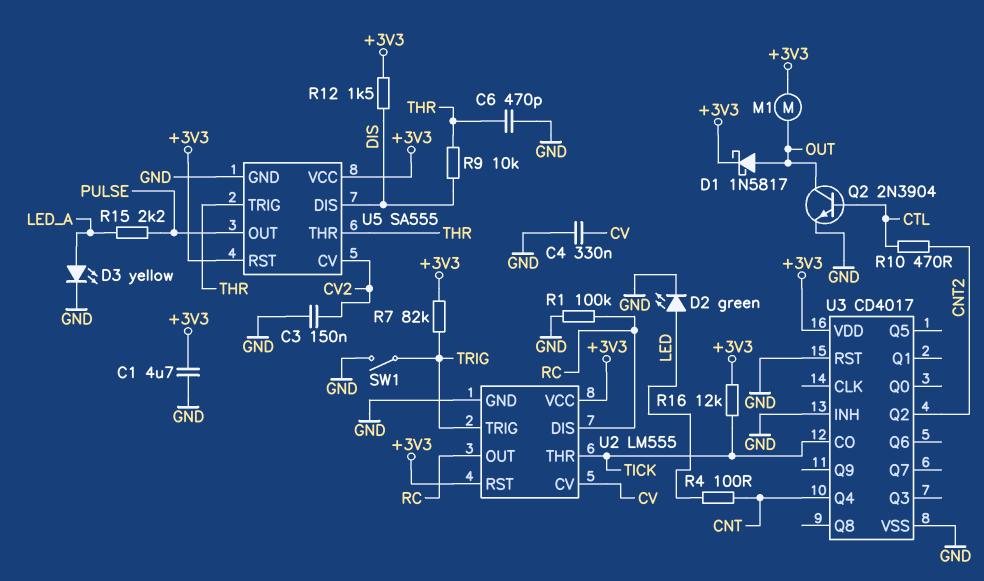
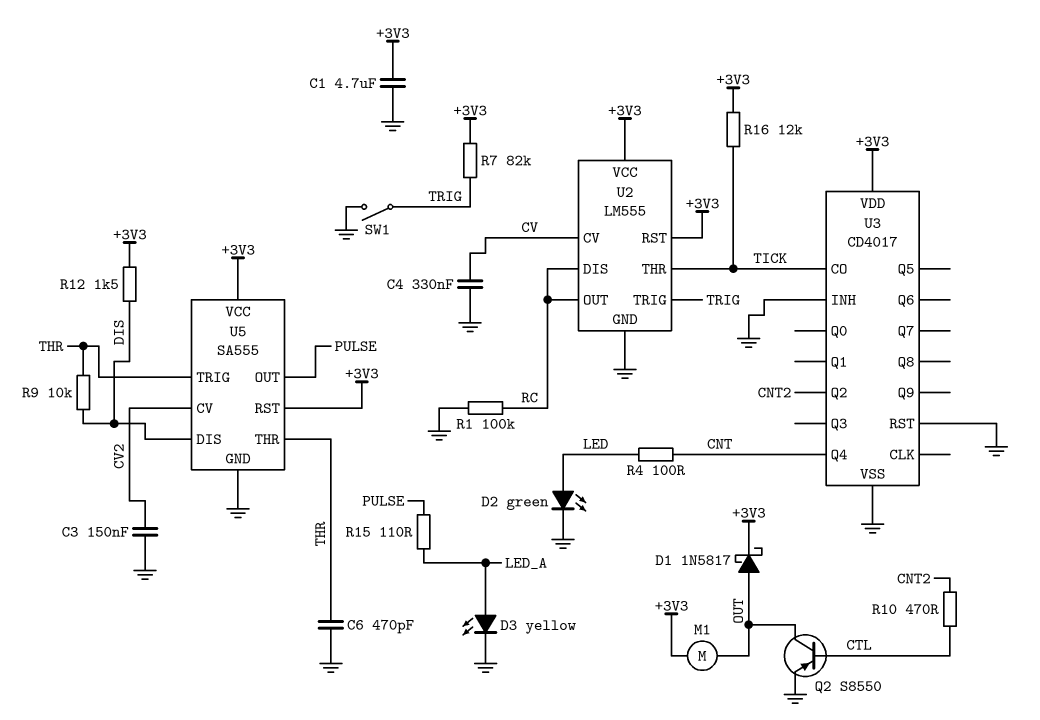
Q2: NPN 2N3904 (B CTL, C OUT, E GND) -> PNP S8550 (B CTL, C OUT, E GND)
R15: 2.2k (LED_A, PULSE) -> 110 (LED_A, PULSE)

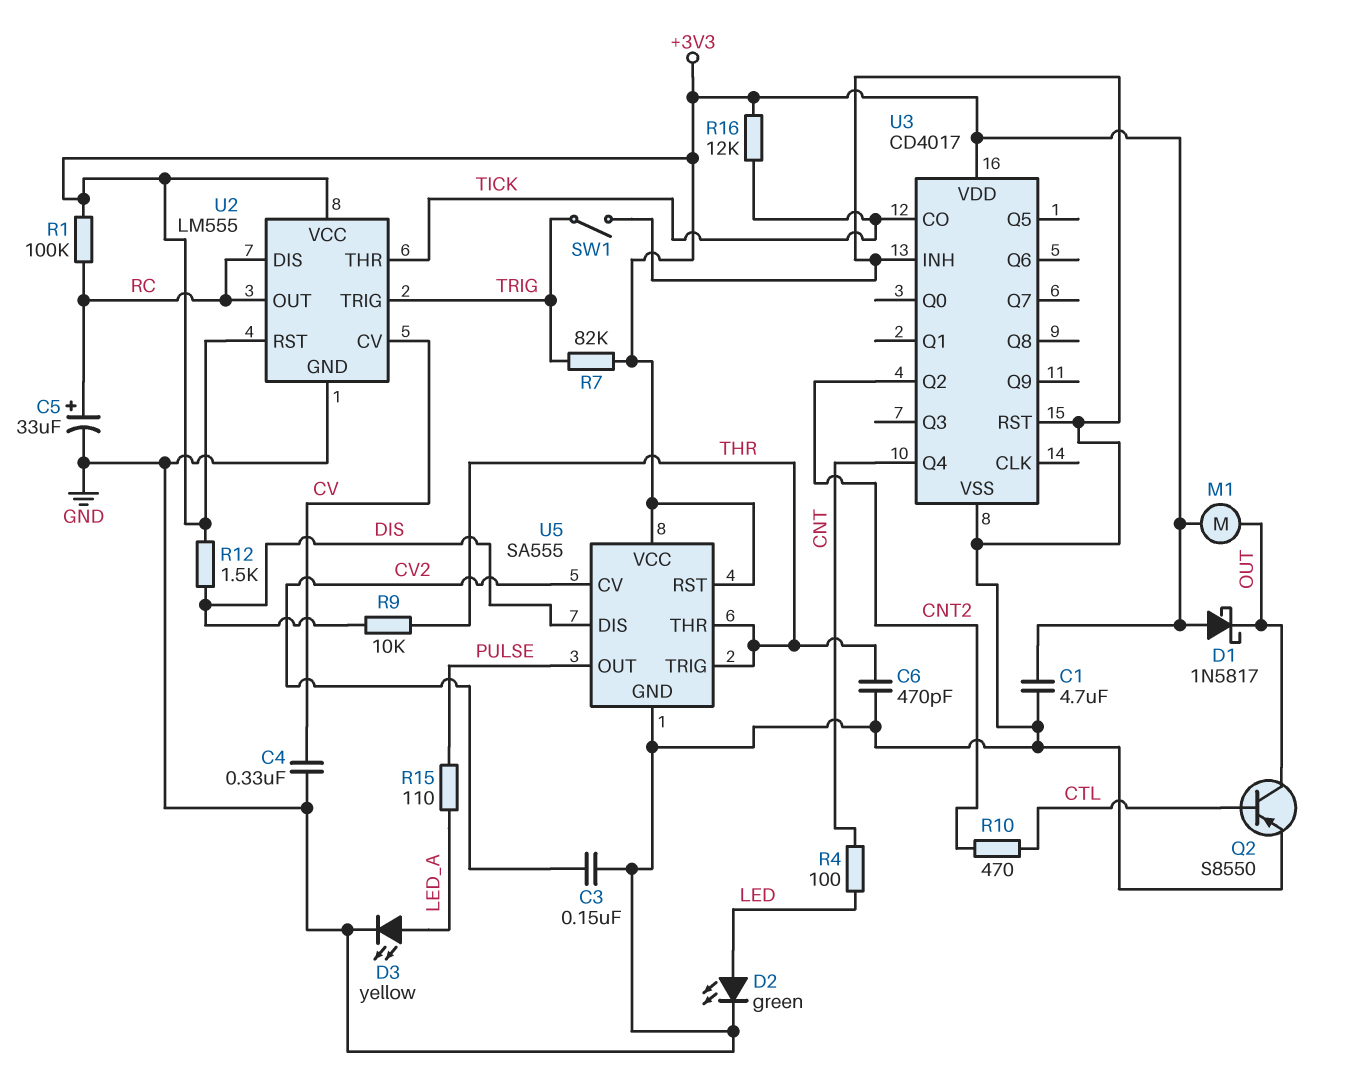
C5: none -> 33uF (plus RC, minus GND)
D1: schottky 1N5817 (A OUT, K +3V3) -> schottky 1N5817 (A +3V3, K OUT)
R1: 100k (GND, RC) -> 100k (+3V3, RC)

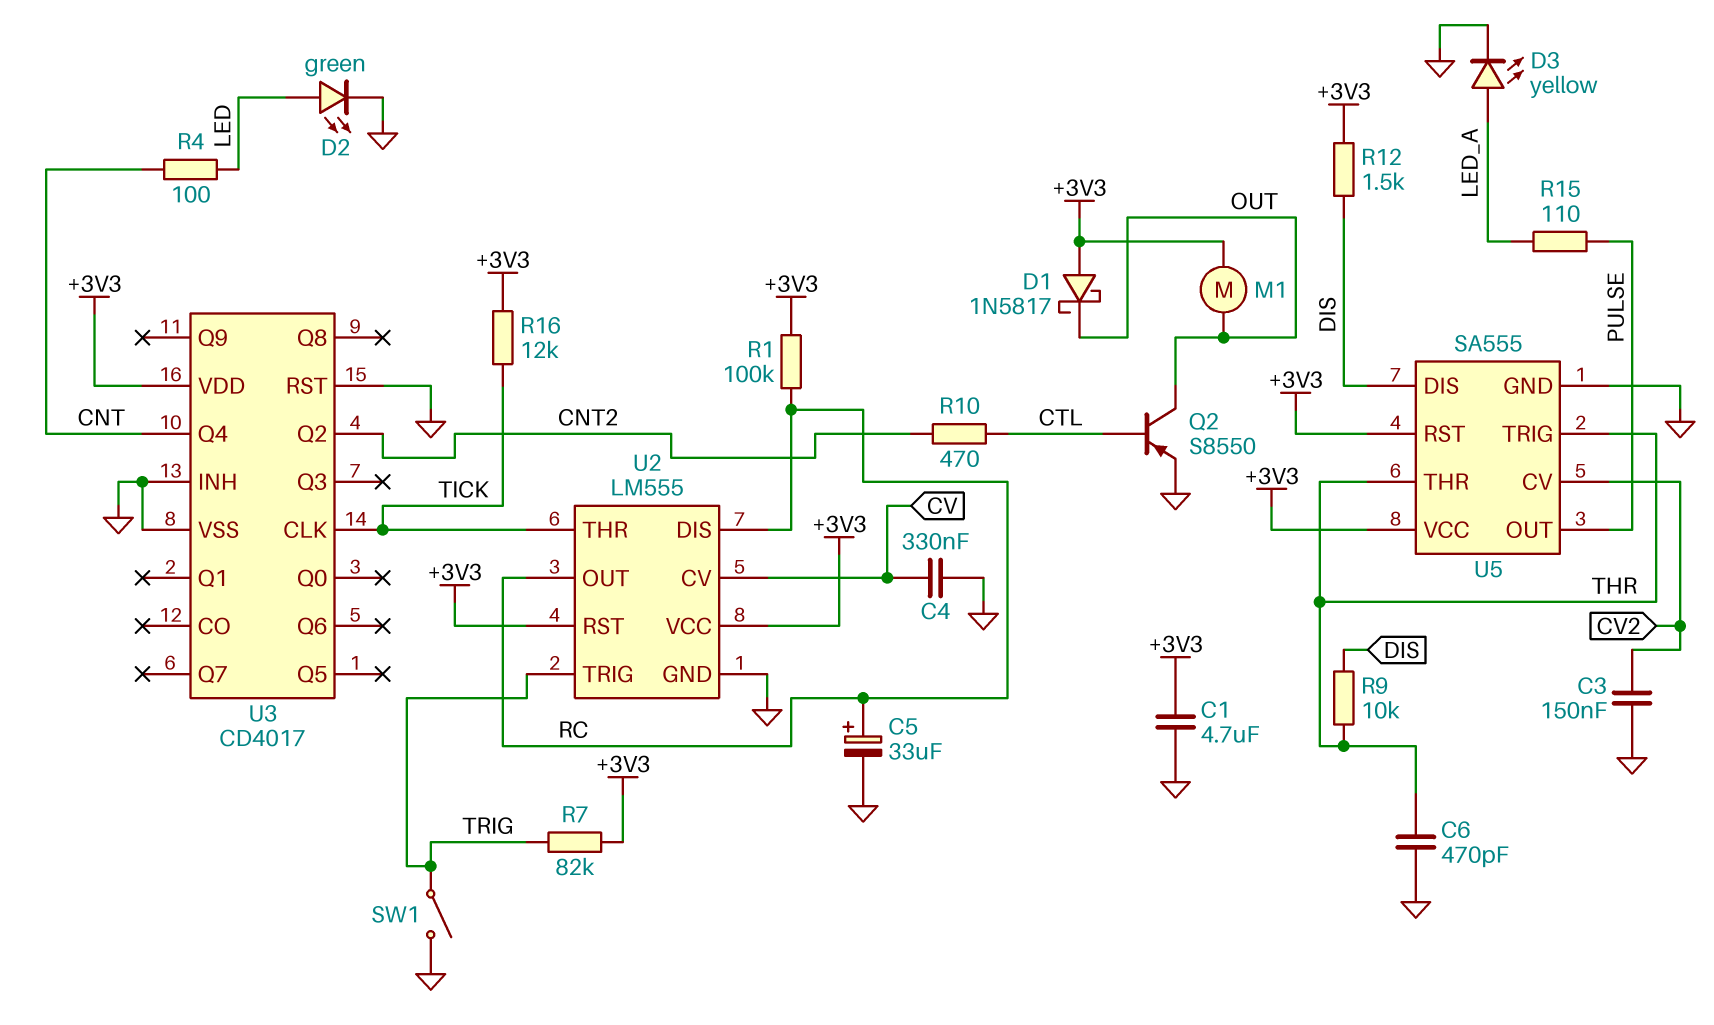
U3 pin CLK: none -> TICK
U3 pin CO: TICK -> none

